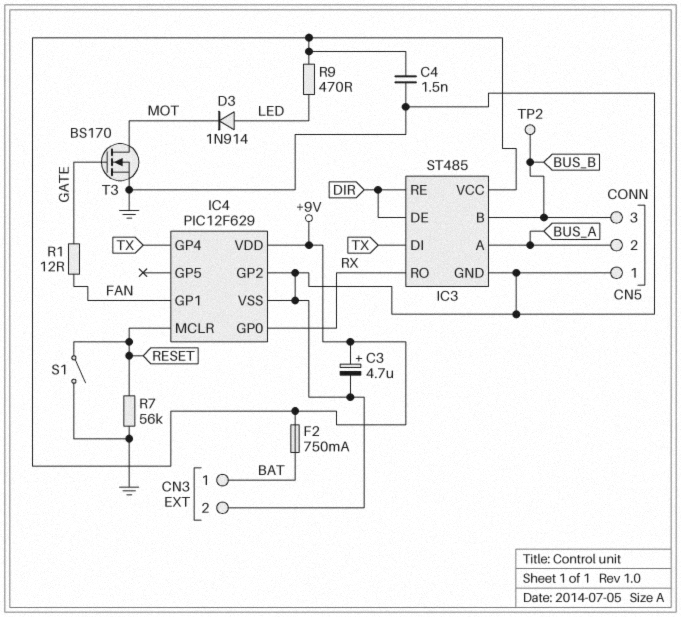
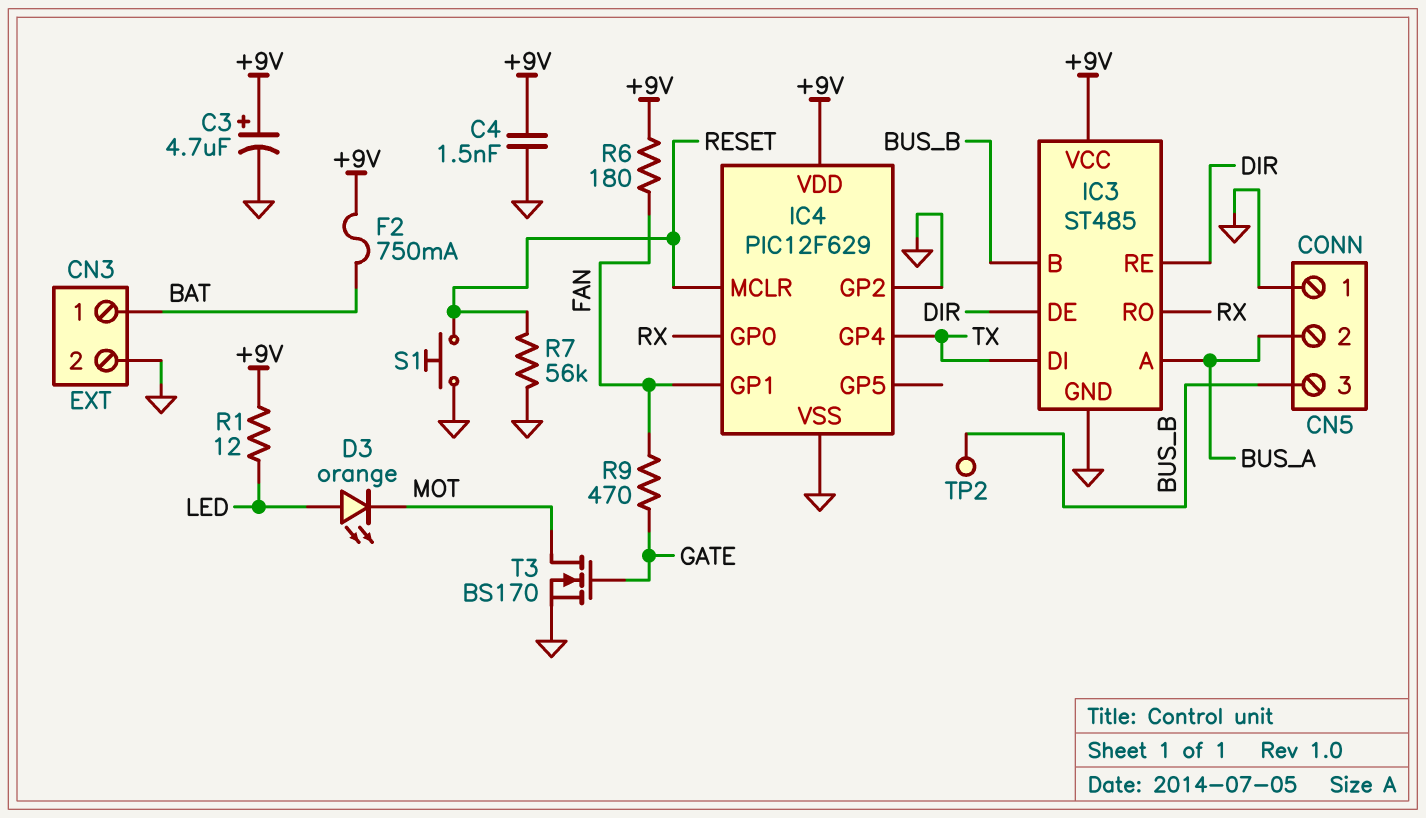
D3: diode 1N914 (A LED, K MOT) -> LED orange (A LED, K MOT)
R1: 12 (FAN, GATE) -> 12 (+9V, LED)
R6: none -> 180 (+9V, FAN)
R9: 470 (+9V, LED) -> 470 (FAN, GATE)
S1: switch (GND, RESET) -> button (GND, RESET)

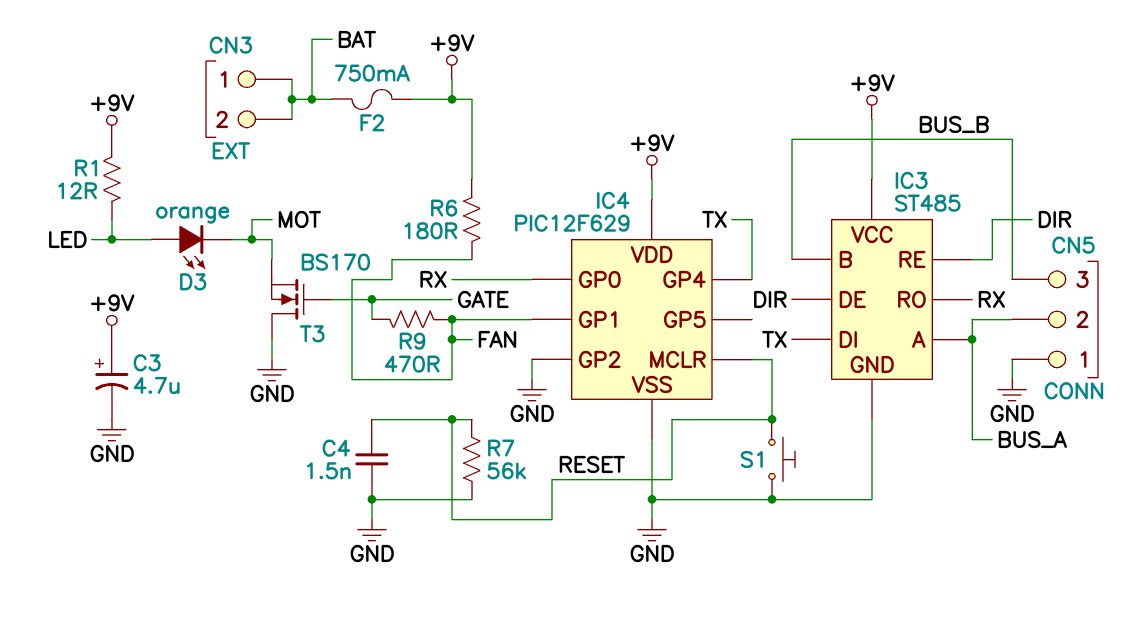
C4: 1.5nF (+9V, GND) -> 1.5nF (GND, RESET)
CN3 pin 2: GND -> BAT
T3: NMOS BS170 (G GATE, D MOT, S GND) -> NMOS BS170 (G GATE, D GND, S MOT)
TP2: test point (BUS_B) -> none

